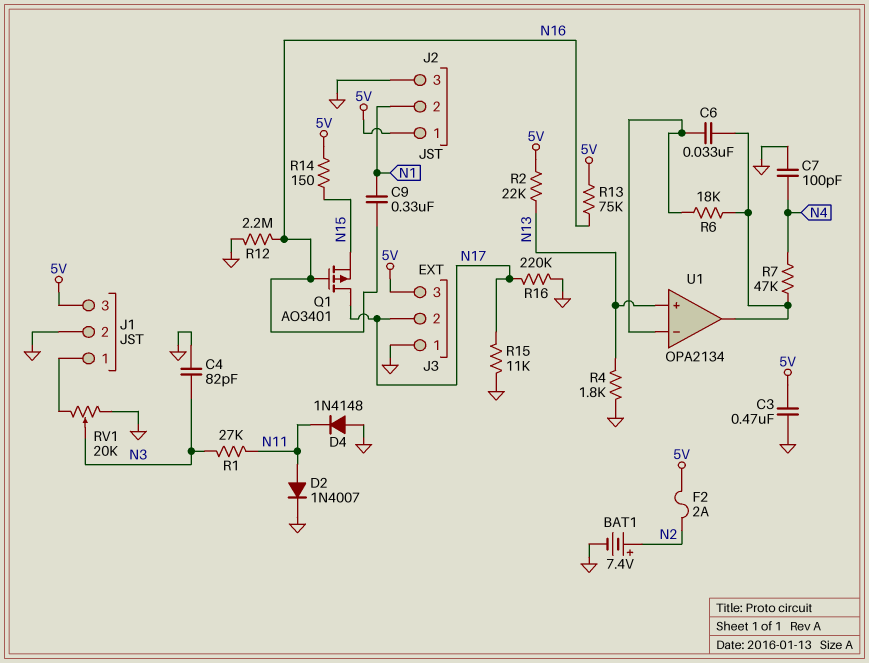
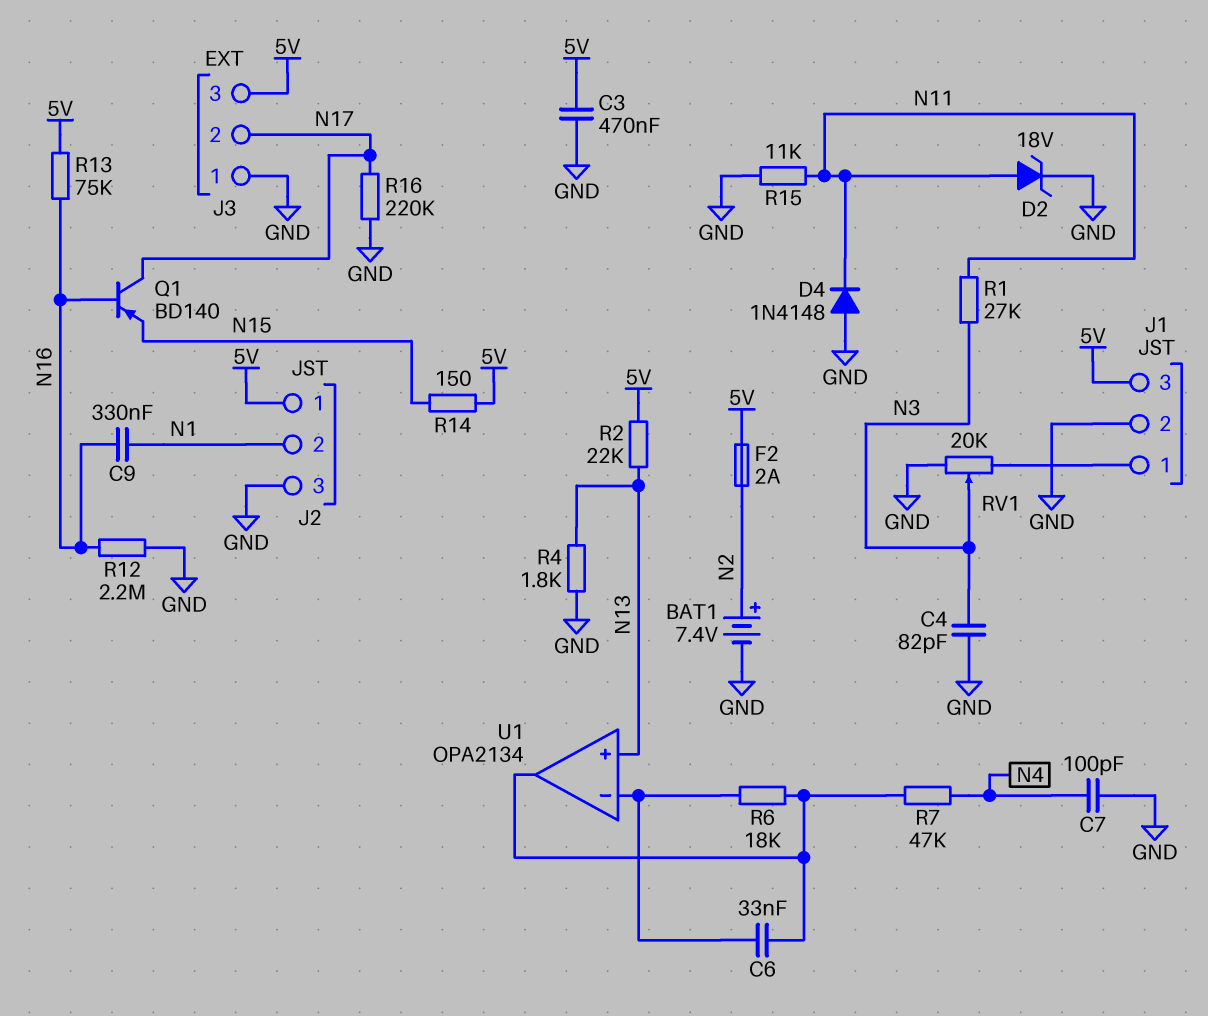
D2: diode 1N4007 (A N11, K GND) -> zener 18V (A N11, K GND)
Q1: PMOS AO3401 (G N16, D N17, S N15) -> PNP BD140 (B N16, C N17, E N15)
R15: 11k (GND, N17) -> 11k (GND, N11)

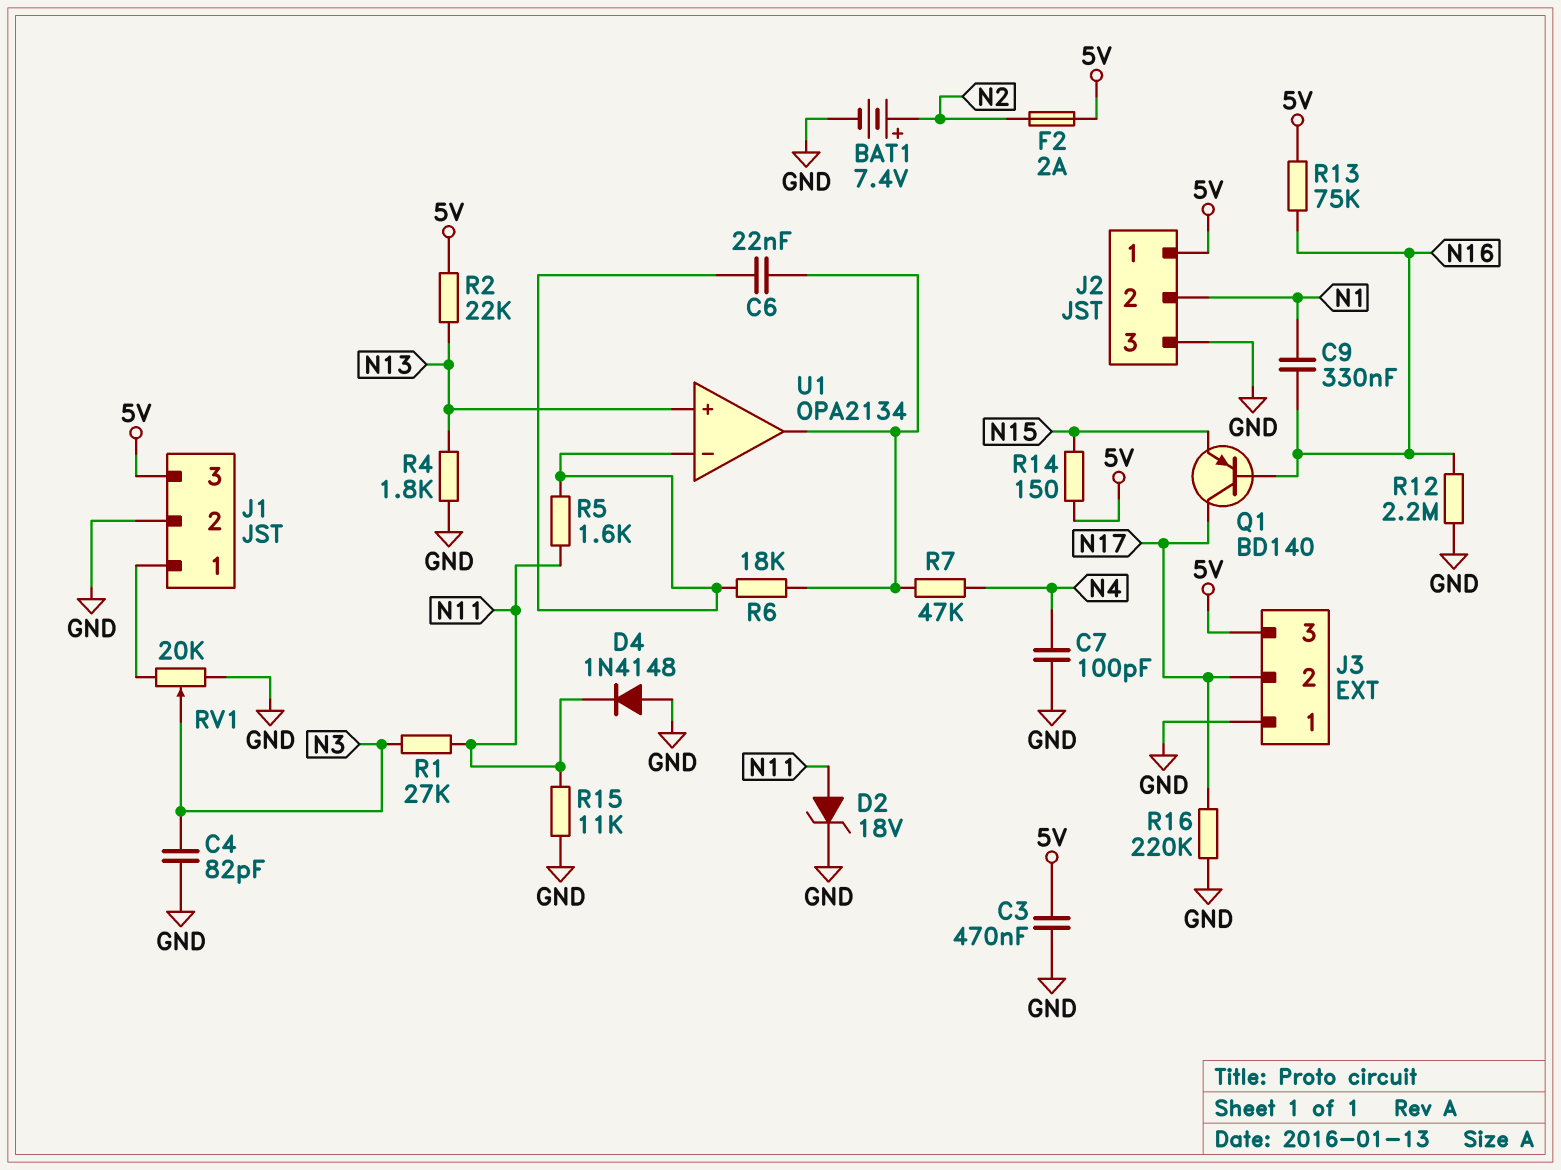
C6: 33nF (U1/in-, U1/out) -> 22nF (U1/in-, U1/out)
R5: none -> 1.6k (N11, U1/in-)

